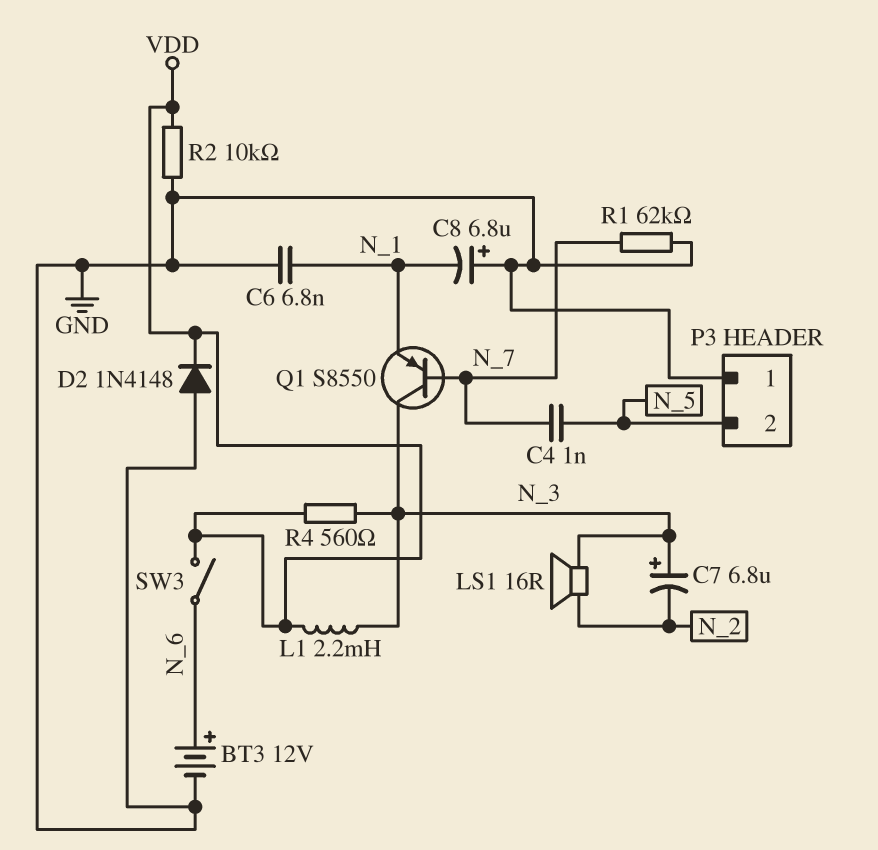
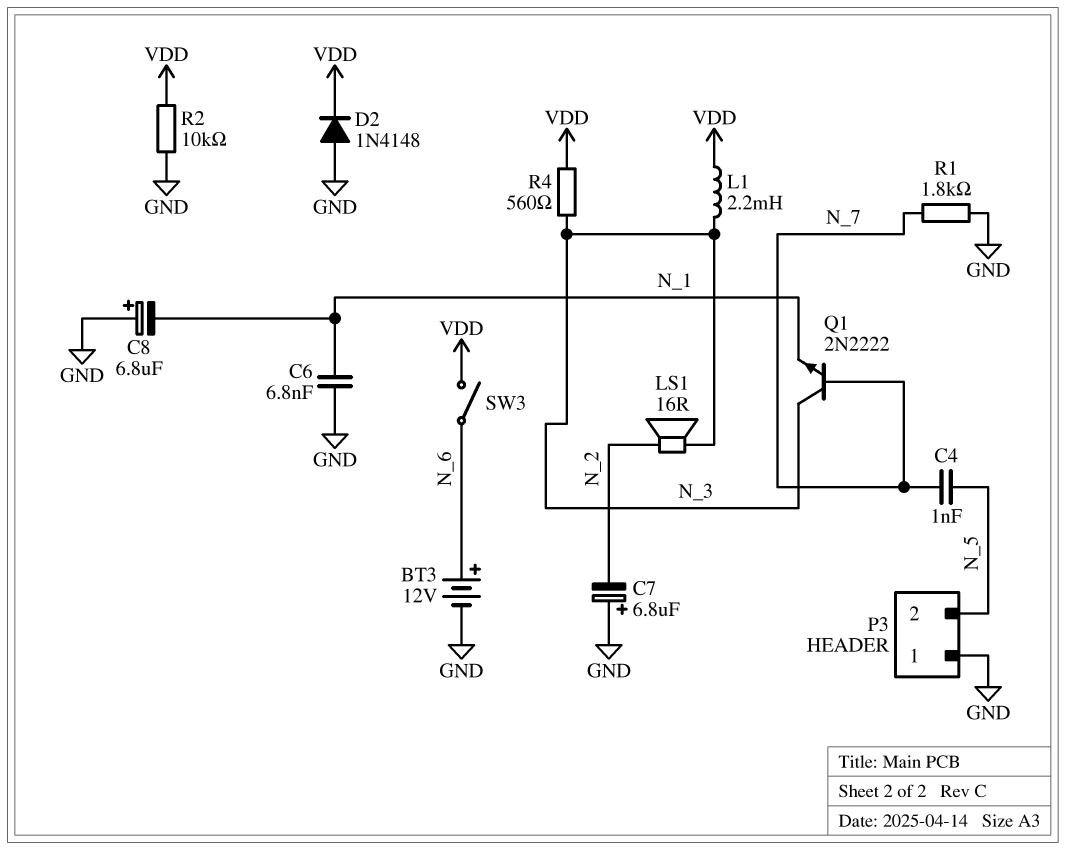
C7: 6.8uF (plus N_3, minus N_2) -> 6.8uF (plus GND, minus N_2)
Q1: PNP S8550 (B N_7, C N_3, E N_1) -> NPN 2N2222 (B N_7, C N_3, E N_1)
R1: 62k (GND, N_7) -> 1.8k (GND, N_7)

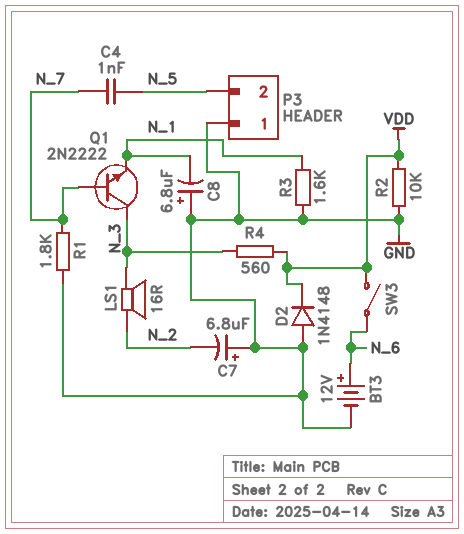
C6: 6.8nF (GND, N_1) -> none
L1: 2.2mH (N_3, VDD) -> none
R3: none -> 1.6k (GND, N_1)

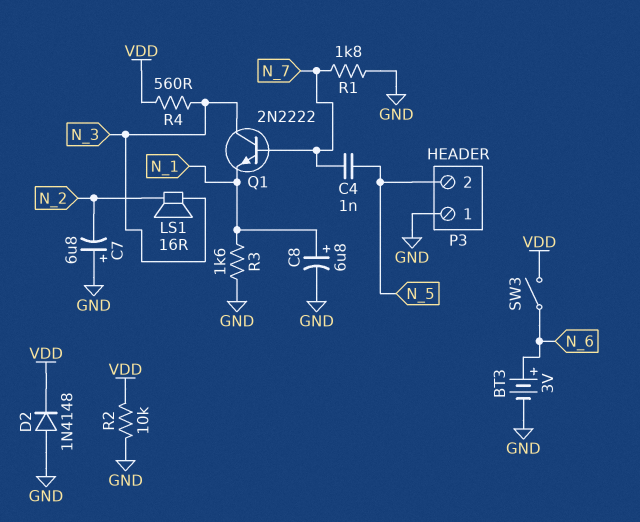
BT3: 12V (plus N_6, minus GND) -> 3V (plus N_6, minus GND)
C8: 6.8uF (plus GND, minus N_1) -> 6.8uF (plus N_1, minus GND)

